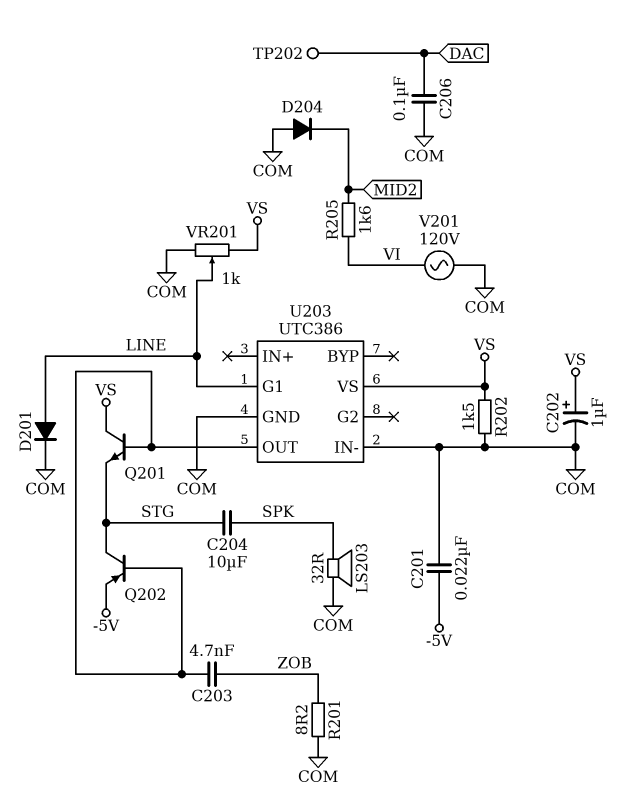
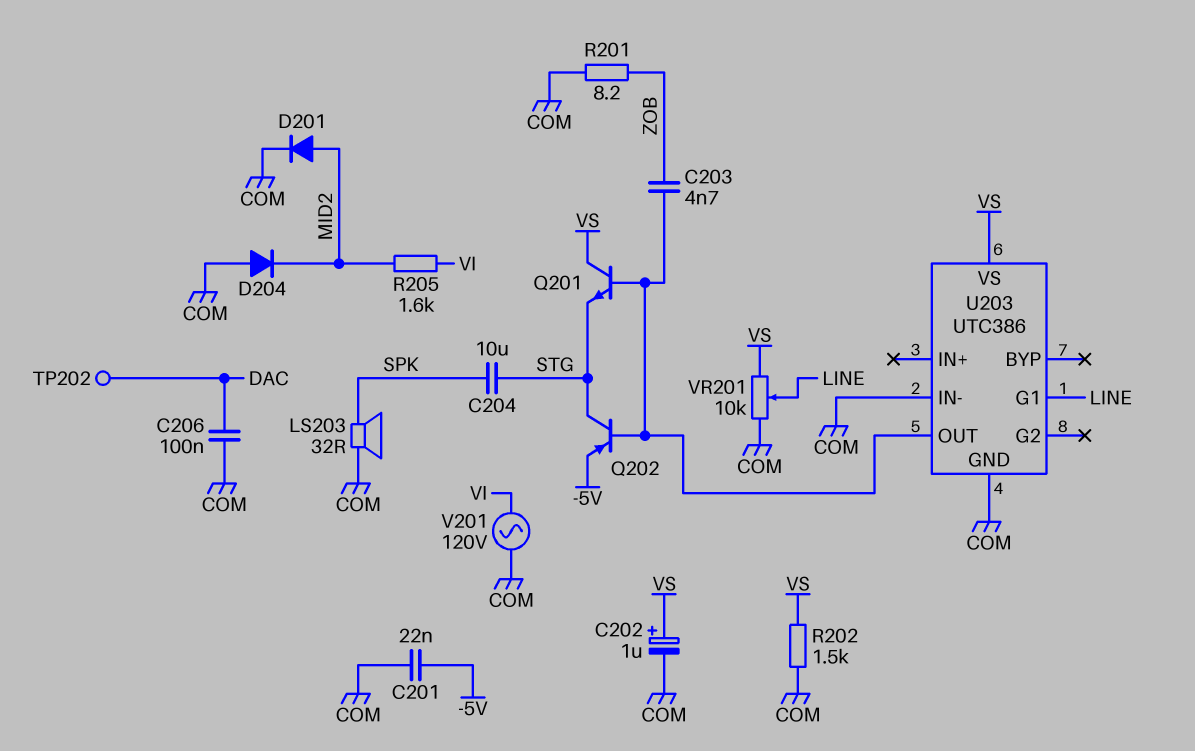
D201: diode (A LINE, K COM) -> diode (A MID2, K COM)
VR201: 1k (COM, VS, wiper LINE) -> 10k (COM, VS, wiper LINE)

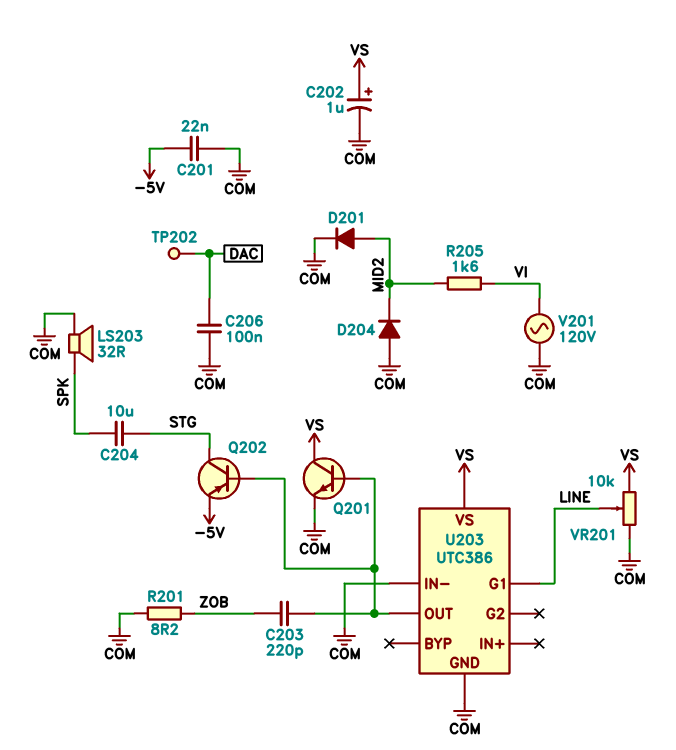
C203: 4.7nF (U203/OUT, ZOB) -> 220pF (U203/OUT, ZOB)
Q201: NPN (B U203/OUT, C VS, E STG) -> NPN (B U203/OUT, C VS, E COM)
R202: 1.5k (COM, VS) -> none

